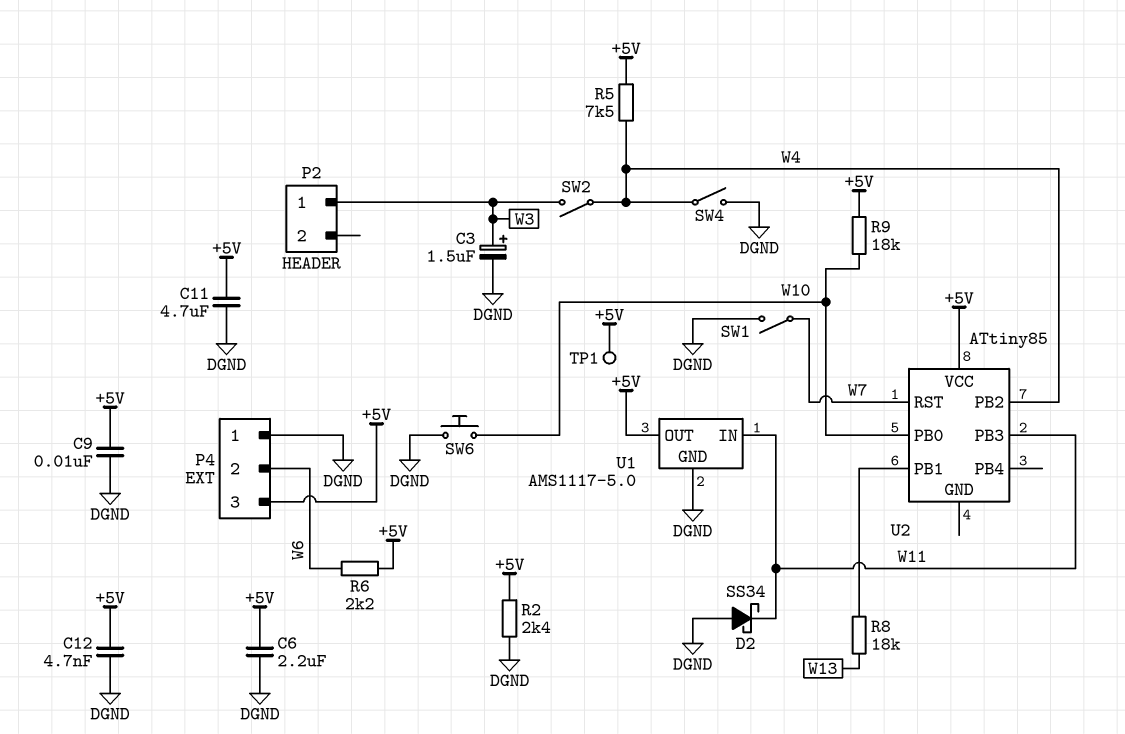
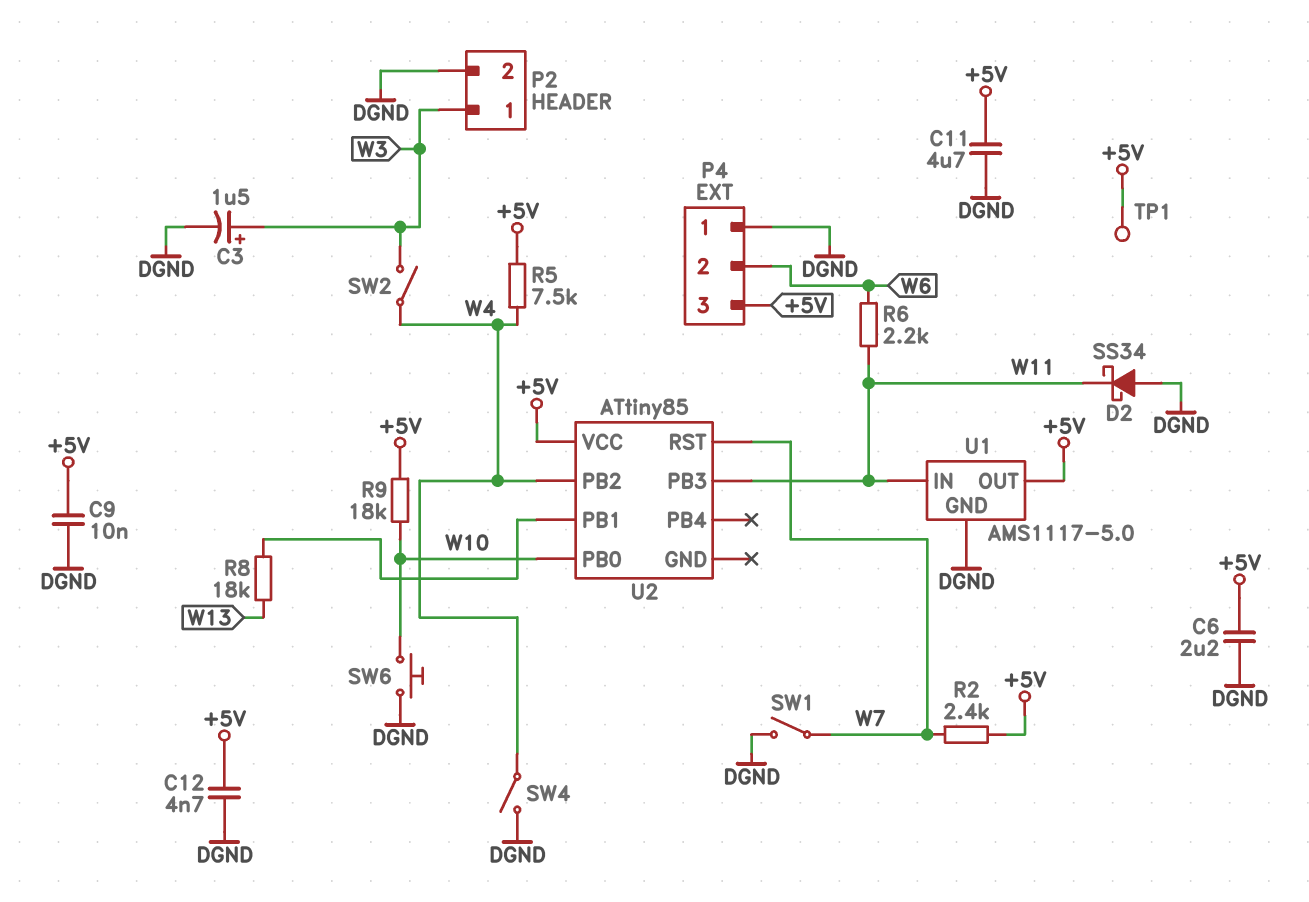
P2 pin 2: none -> DGND
R2: 2.4k (+5V, DGND) -> 2.4k (+5V, W7)
R6: 2.2k (+5V, W6) -> 2.2k (W6, W11)

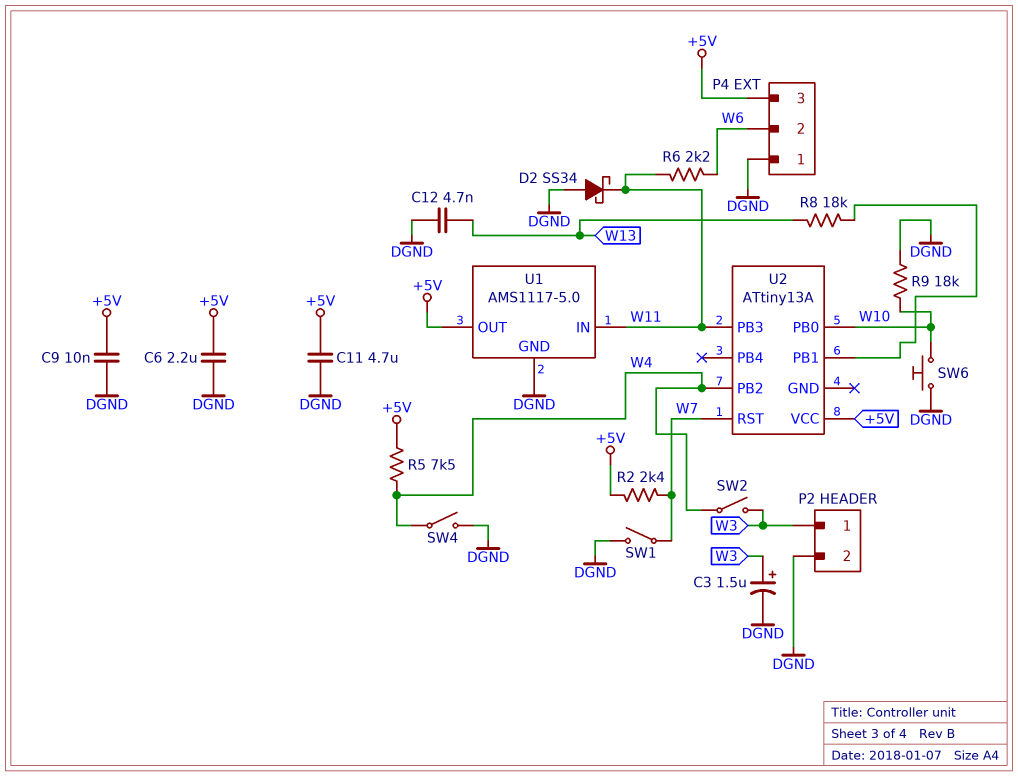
C12: 4.7nF (+5V, DGND) -> 4.7nF (DGND, W13)
R9: 18k (+5V, W10) -> 18k (DGND, W10)
TP1: test point (+5V) -> none
U2: ATtiny85 -> ATtiny13A

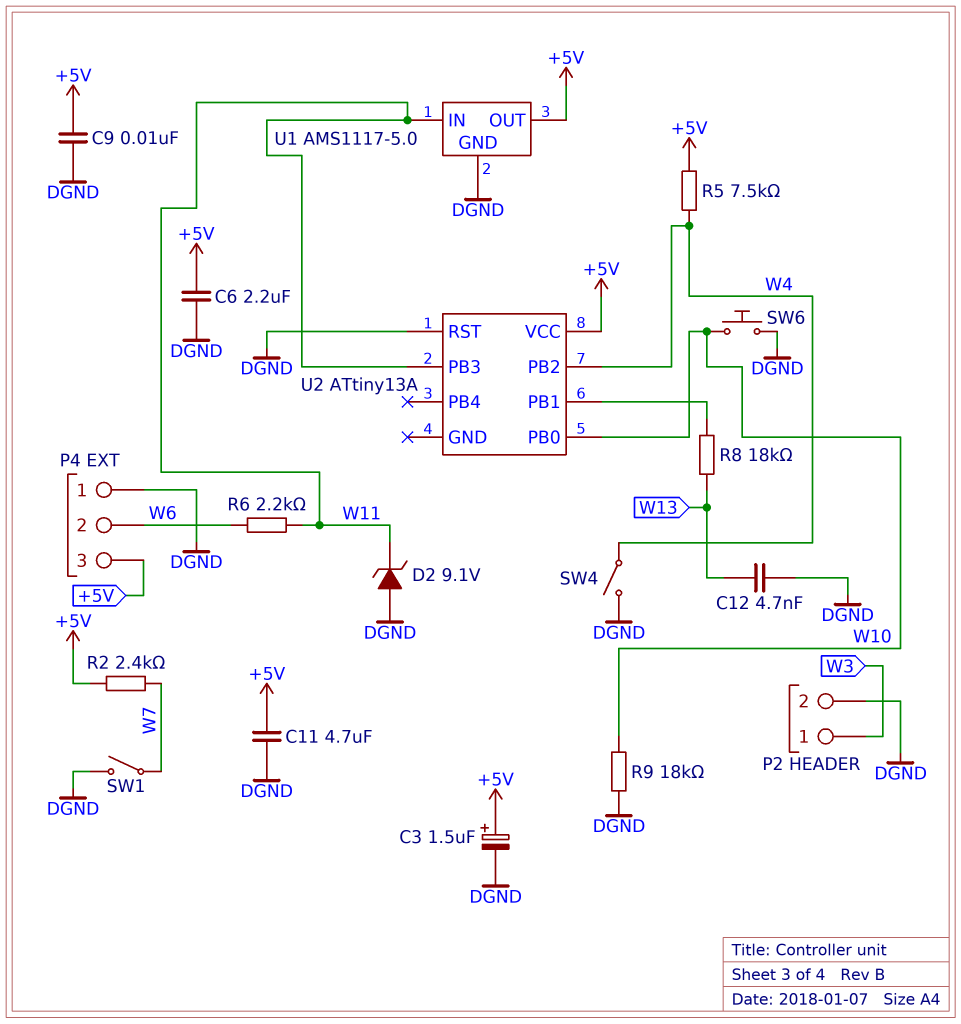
C3: 1.5uF (plus W3, minus DGND) -> 1.5uF (plus +5V, minus DGND)
D2: schottky SS34 (A DGND, K W11) -> zener 9.1V (A DGND, K W11)
SW2: switch (W3, W4) -> none
U2 pin RST: W7 -> DGND

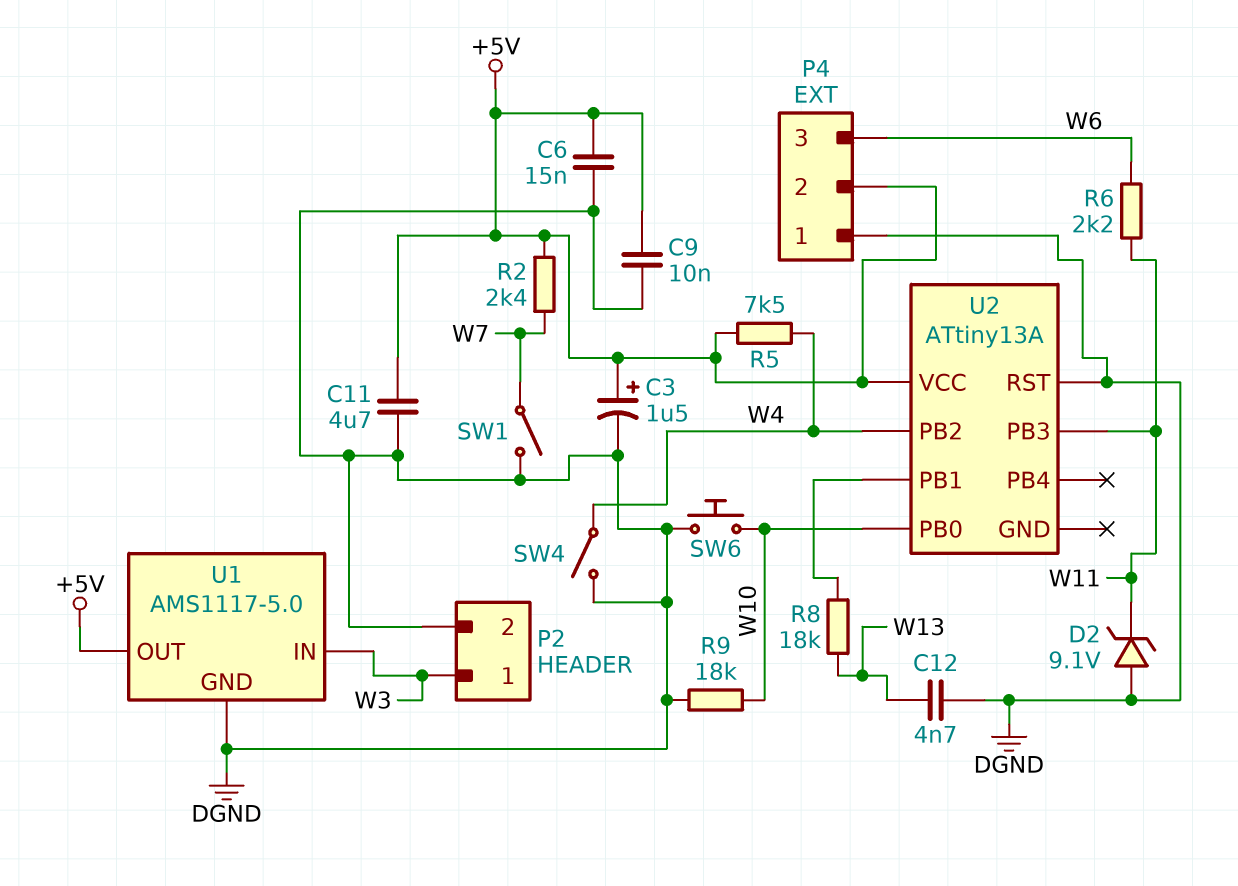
C6: 2.2uF (+5V, DGND) -> 15nF (+5V, DGND)
P4 pin 2: W6 -> +5V
P4 pin 3: +5V -> W6
U1 pin IN: W11 -> W3

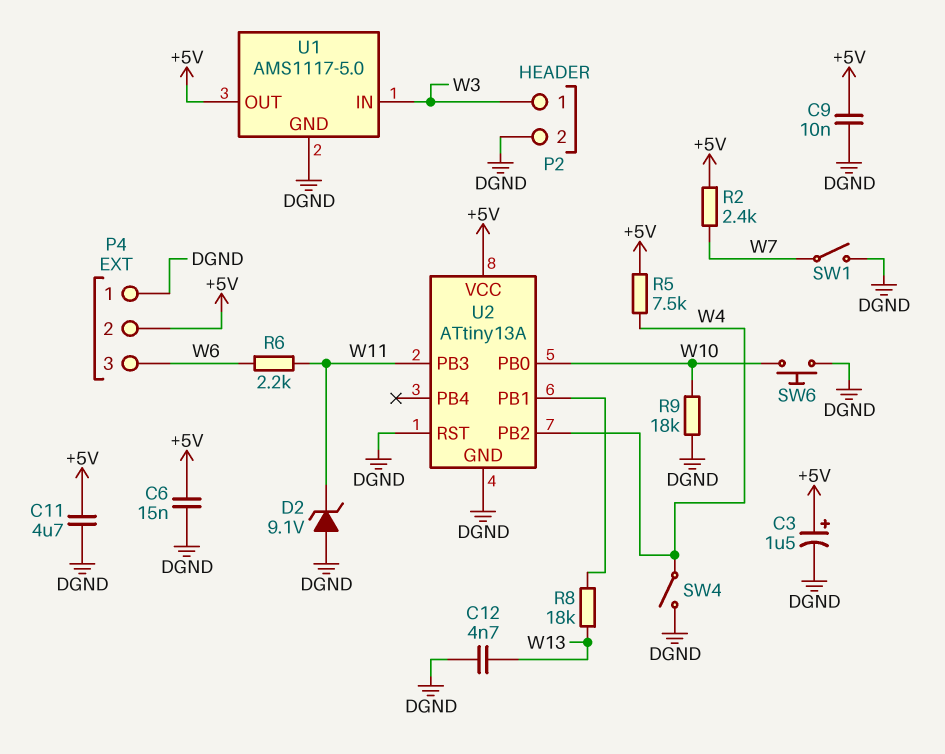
U2 pin GND: none -> DGND

